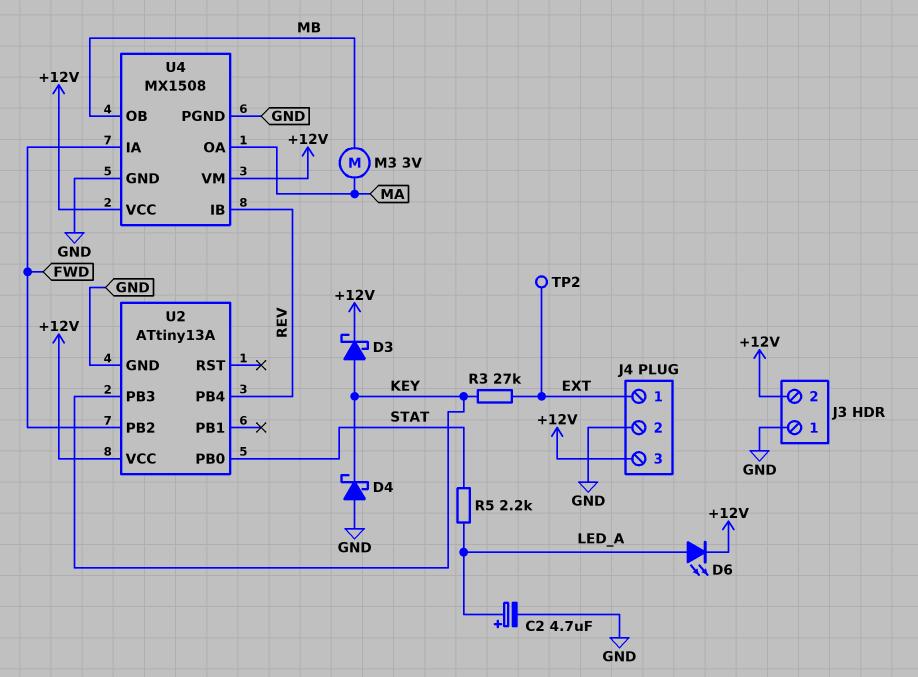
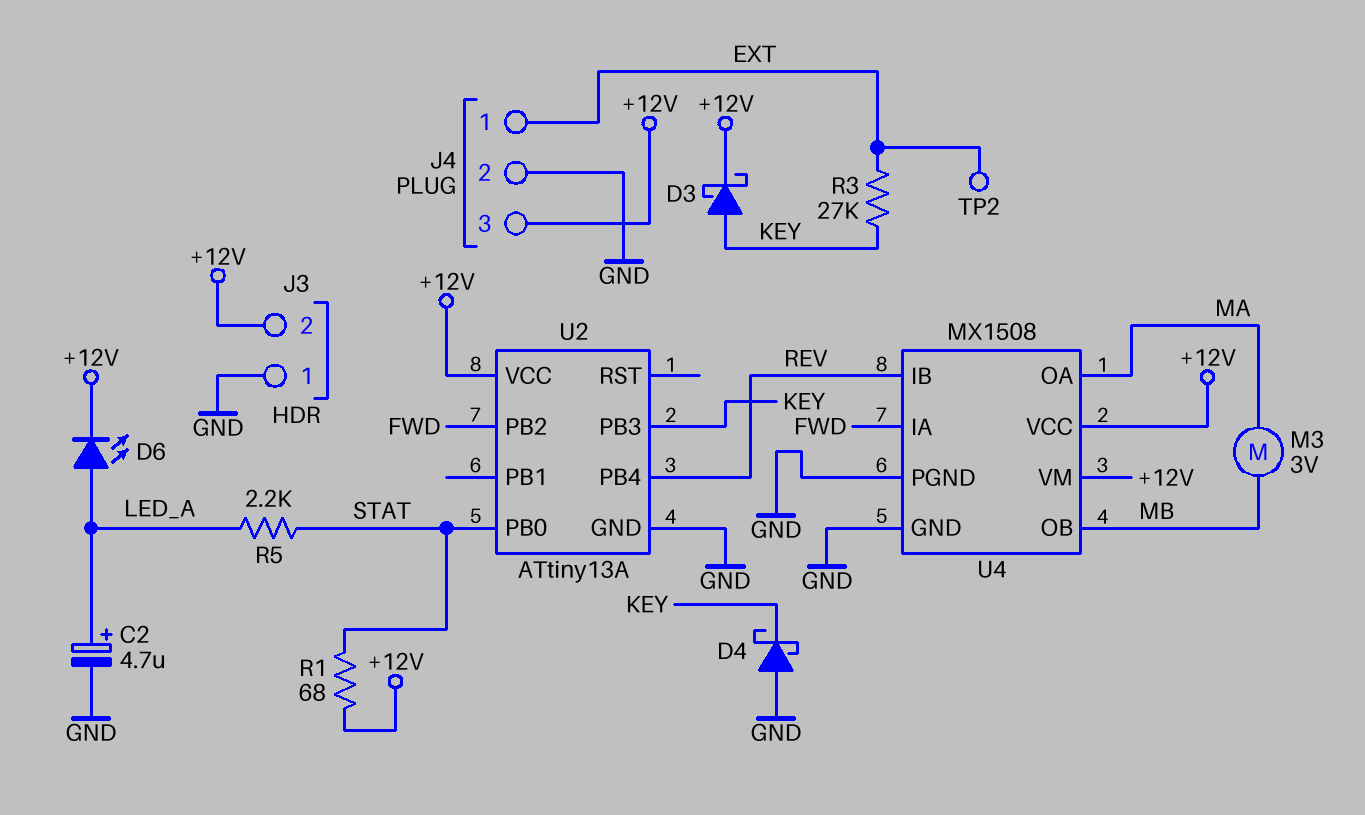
R1: none -> 68 (+12V, STAT)

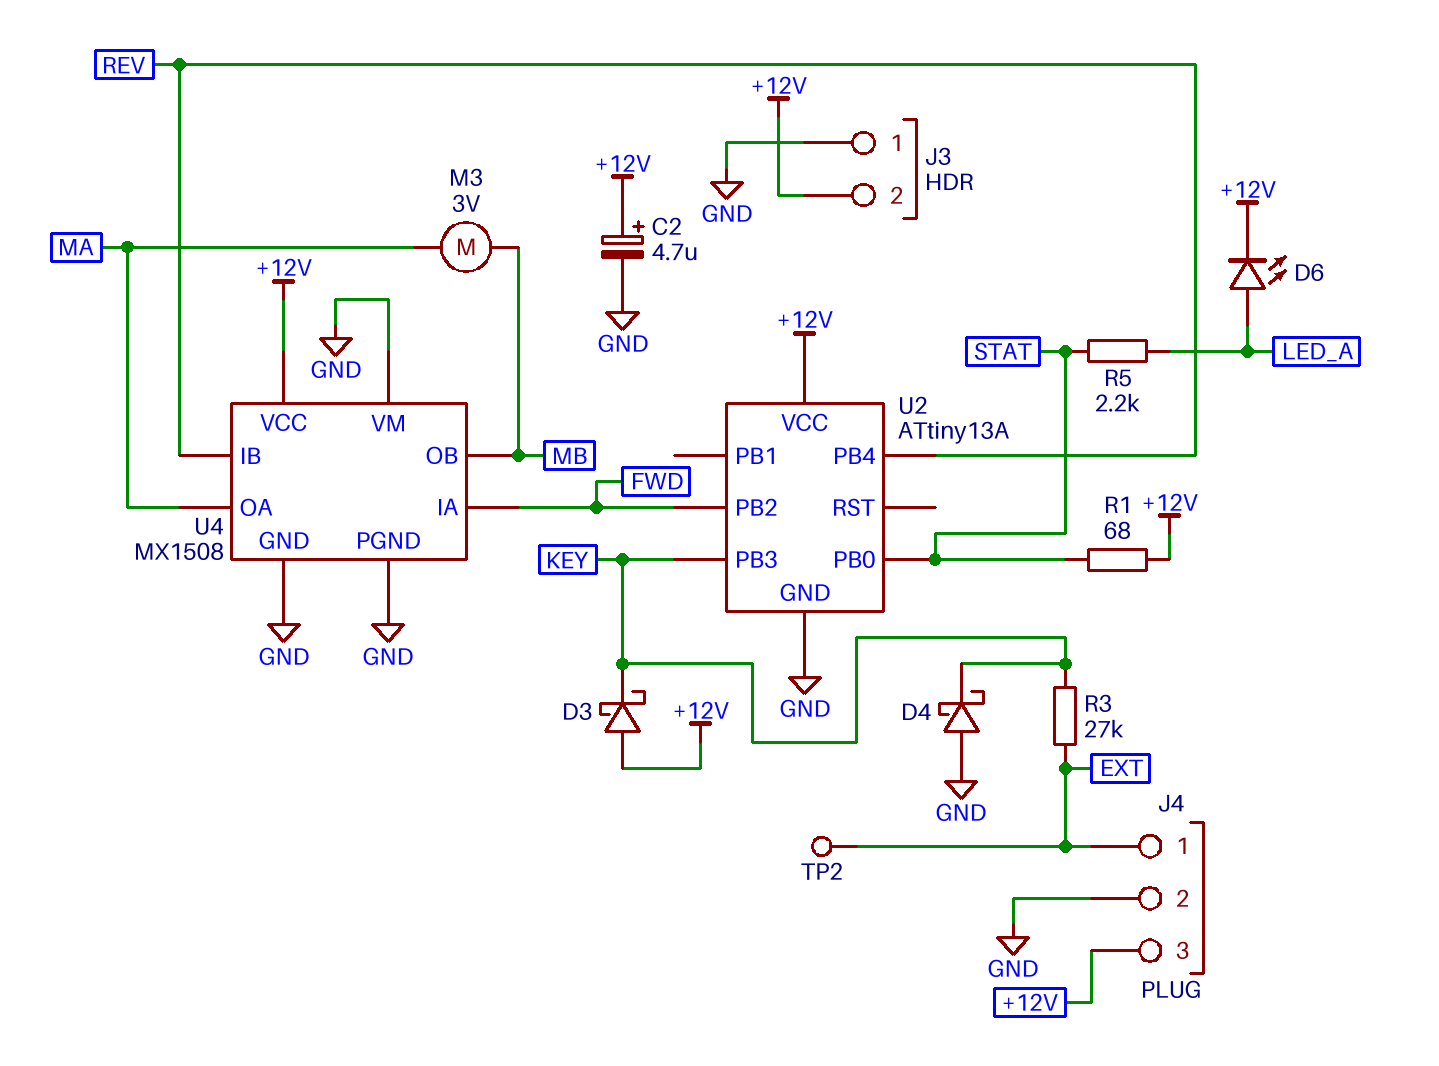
C2: 4.7uF (plus LED_A, minus GND) -> 4.7uF (plus +12V, minus GND)
D3: schottky (A KEY, K +12V) -> schottky (A +12V, K KEY)
U4 pin VM: +12V -> GND

